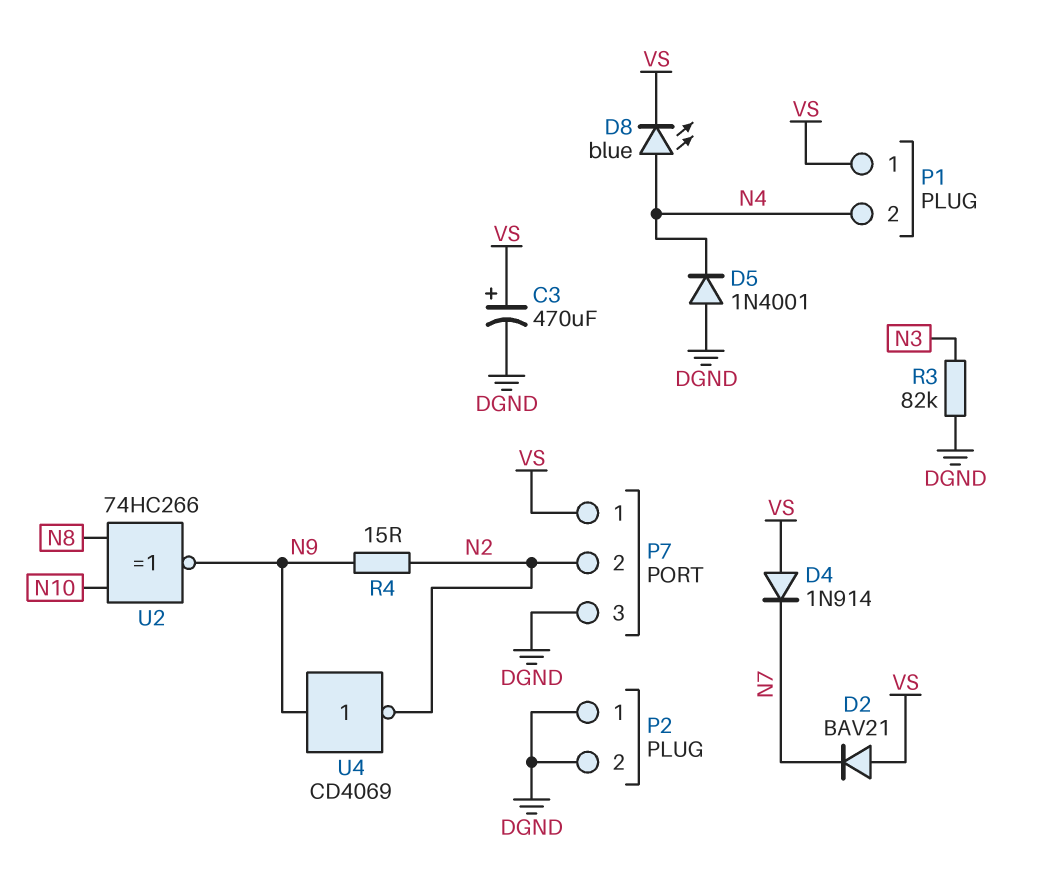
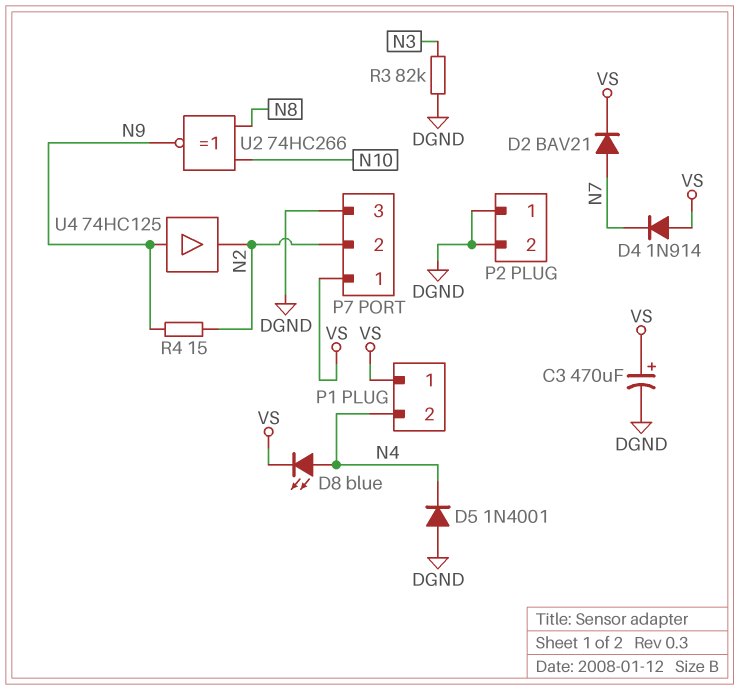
D2: diode BAV21 (A VS, K N7) -> diode BAV21 (A N7, K VS)
U4: NOT CD4069 (in N9, out N2) -> buffer 74HC125 (in N9, out N2)

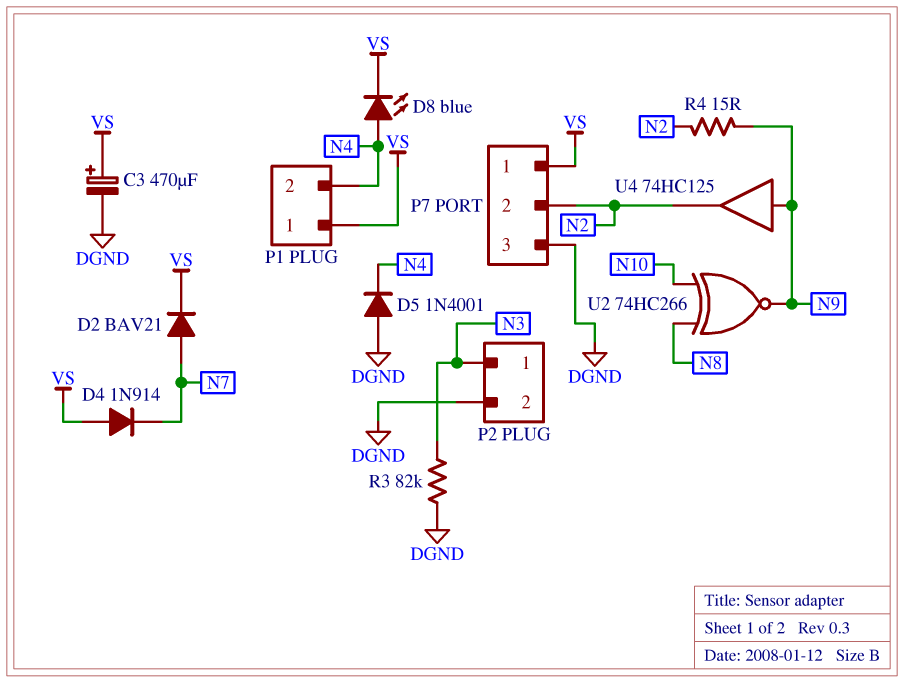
P2 pin 1: DGND -> N3

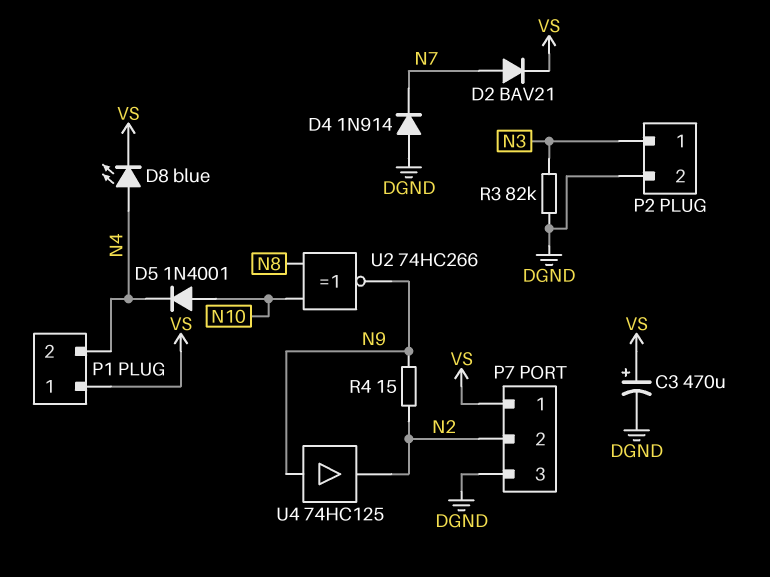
D4: diode 1N914 (A VS, K N7) -> diode 1N914 (A DGND, K N7)
D5: diode 1N4001 (A DGND, K N4) -> diode 1N4001 (A N10, K N4)

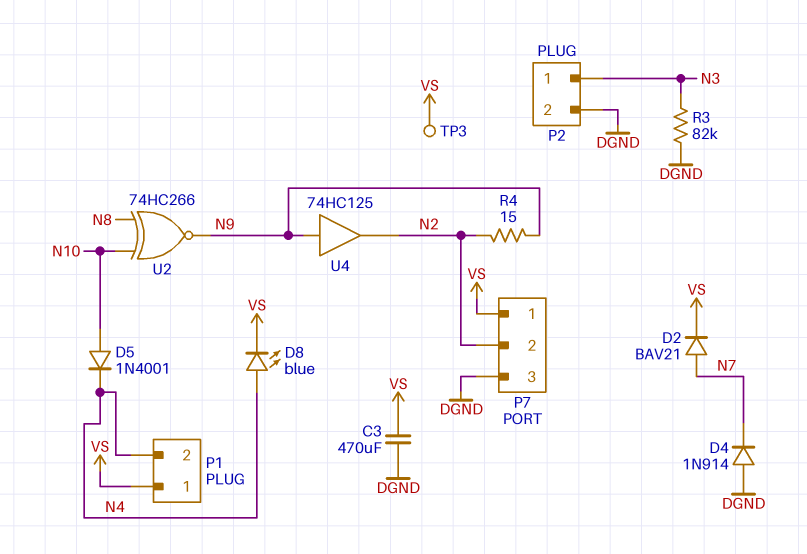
C3: 470uF (plus VS, minus DGND) -> 470uF (DGND, VS)
TP3: none -> test point (VS)

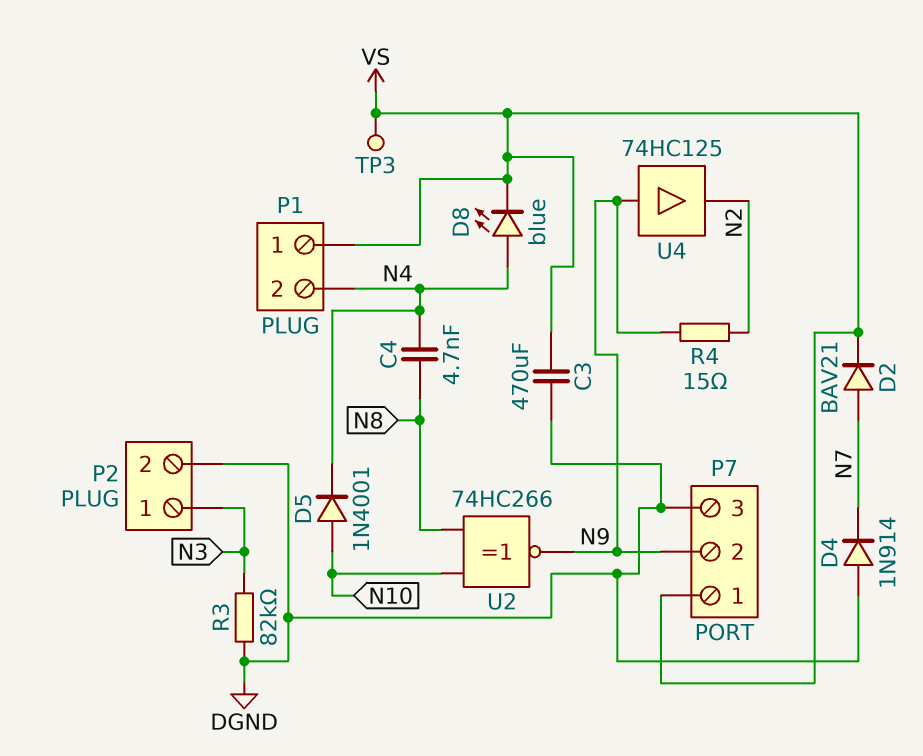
C4: none -> 4.7nF (N4, N8)
P7 pin 2: N2 -> N9

